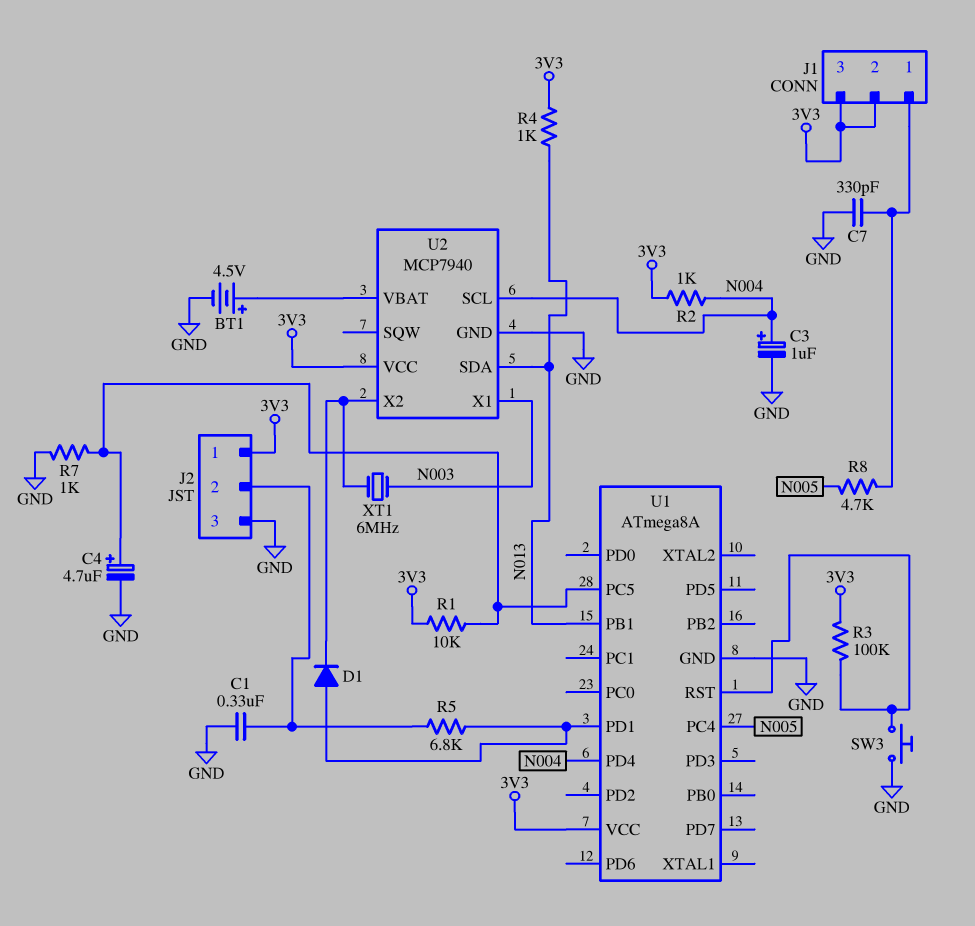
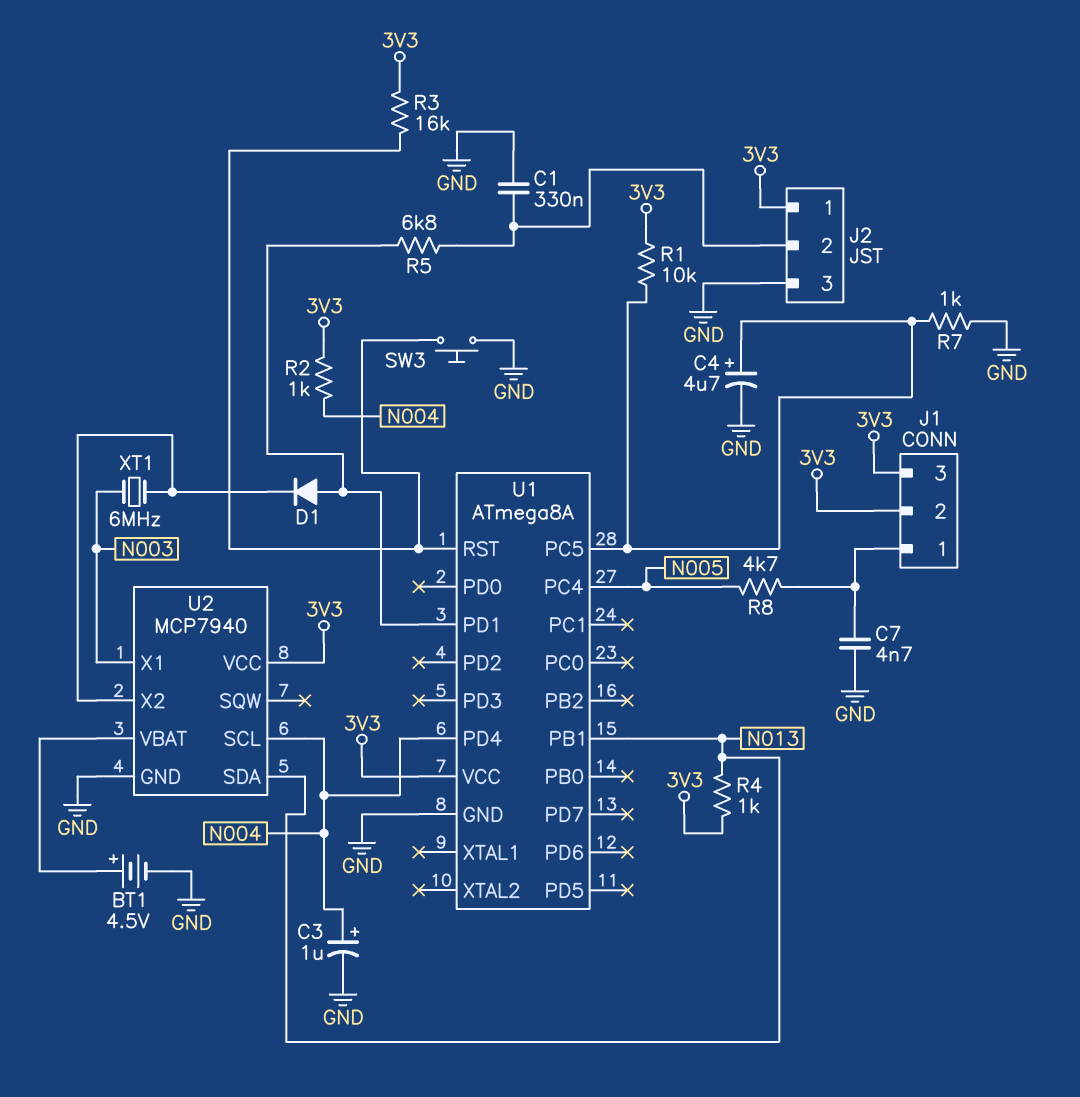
C7: 330pF (GND, J1/1) -> 4.7nF (GND, J1/1)
R3: 100k (3V3, U1/RST) -> 16k (3V3, U1/RST)

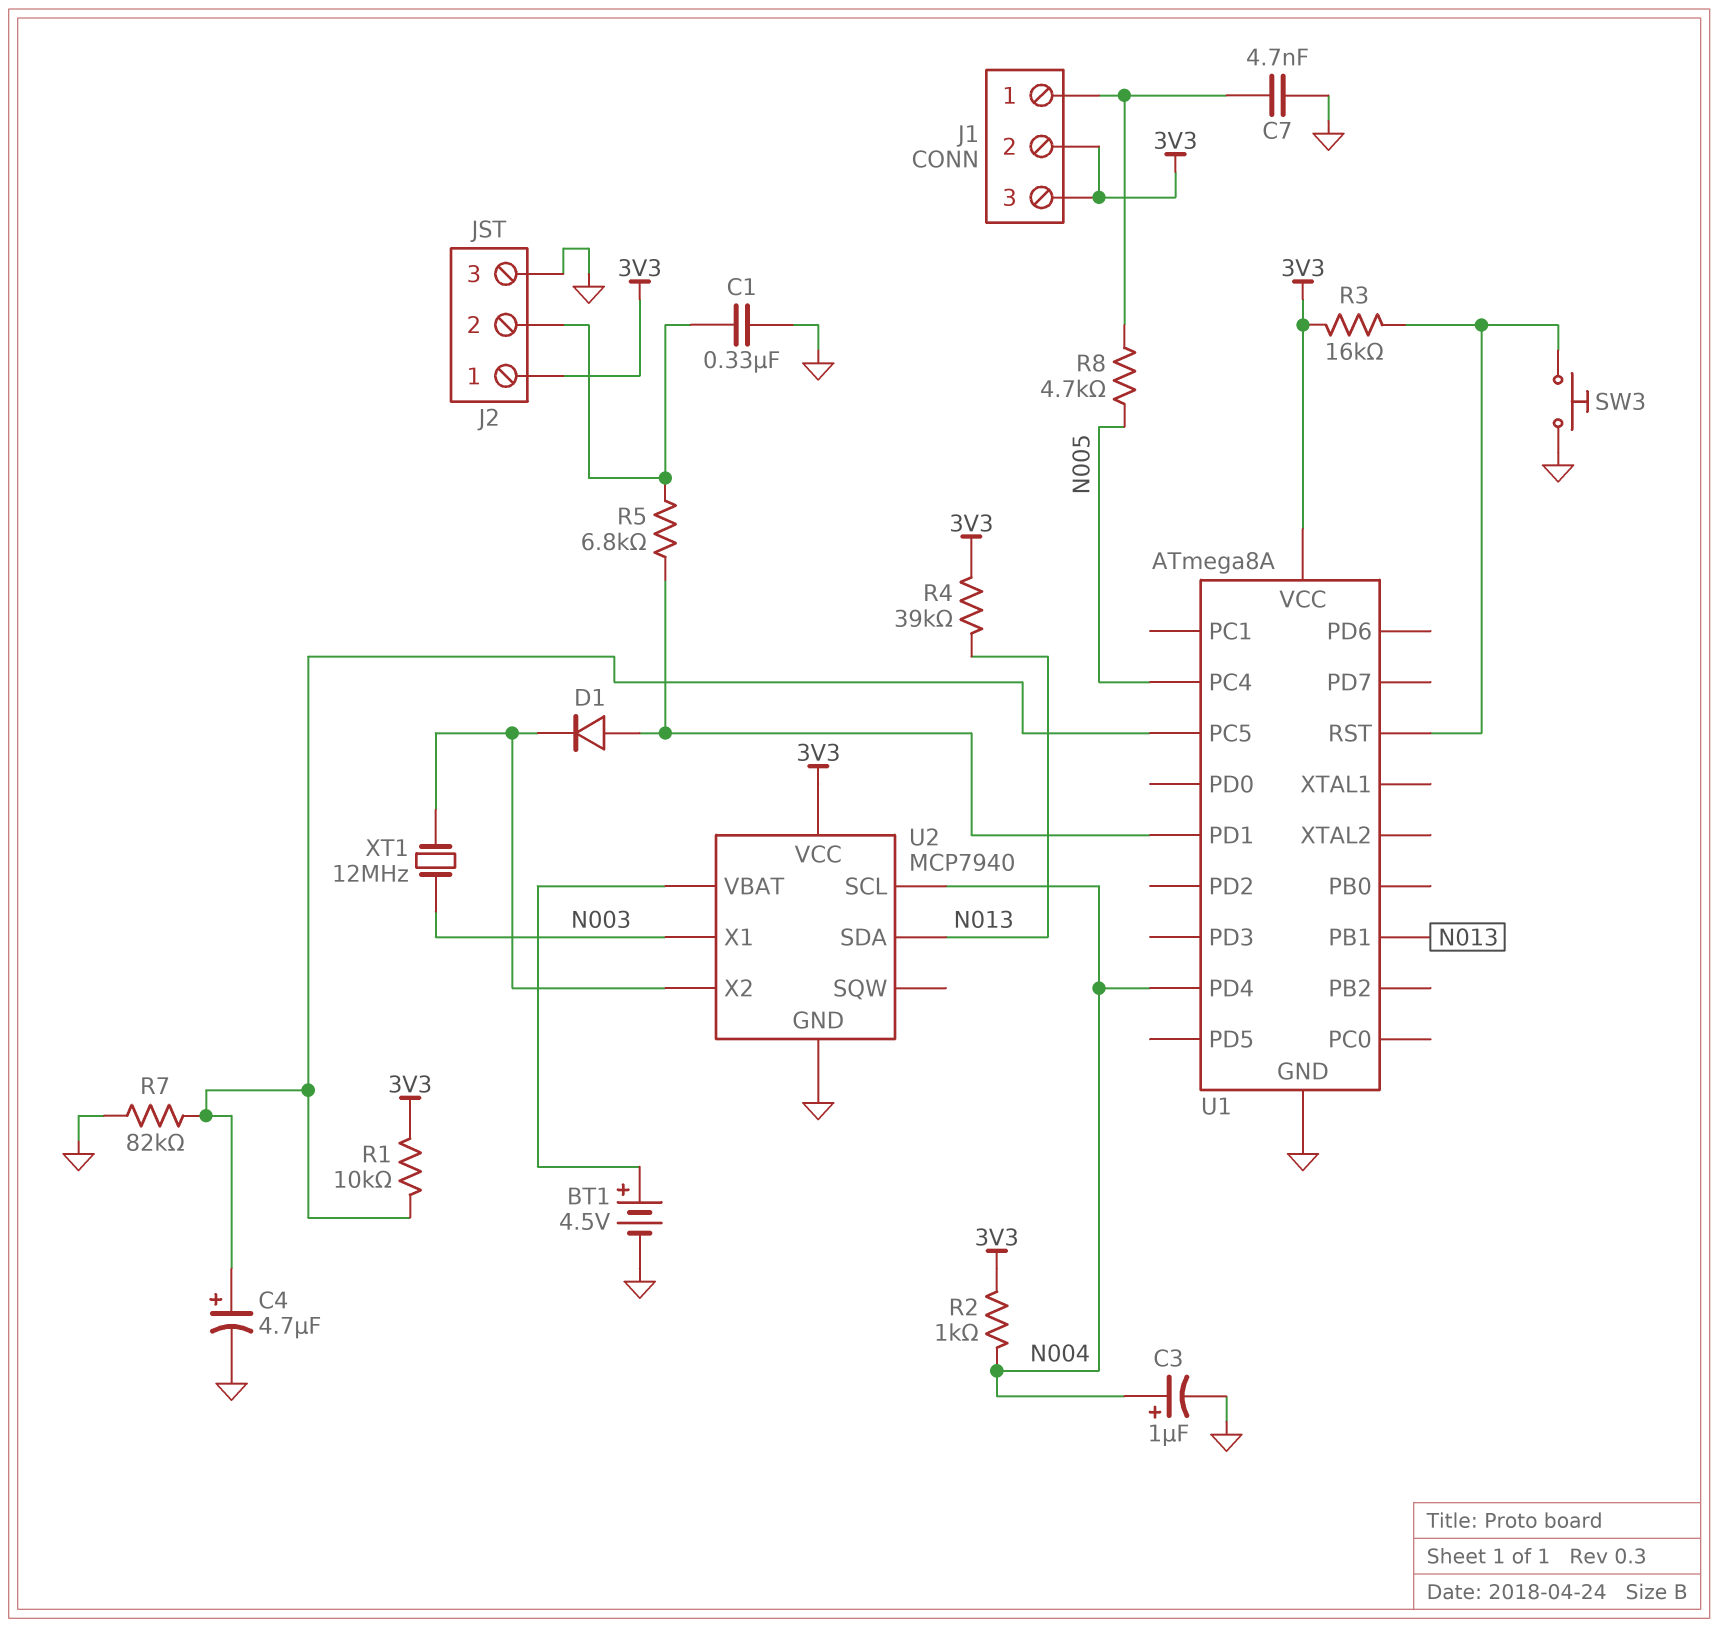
R4: 1k (3V3, N013) -> 39k (3V3, N013)
R7: 1k (GND, U1/PC5) -> 82k (GND, U1/PC5)
XT1: 6MHz (N003, U2/X2) -> 12MHz (N003, U2/X2)

